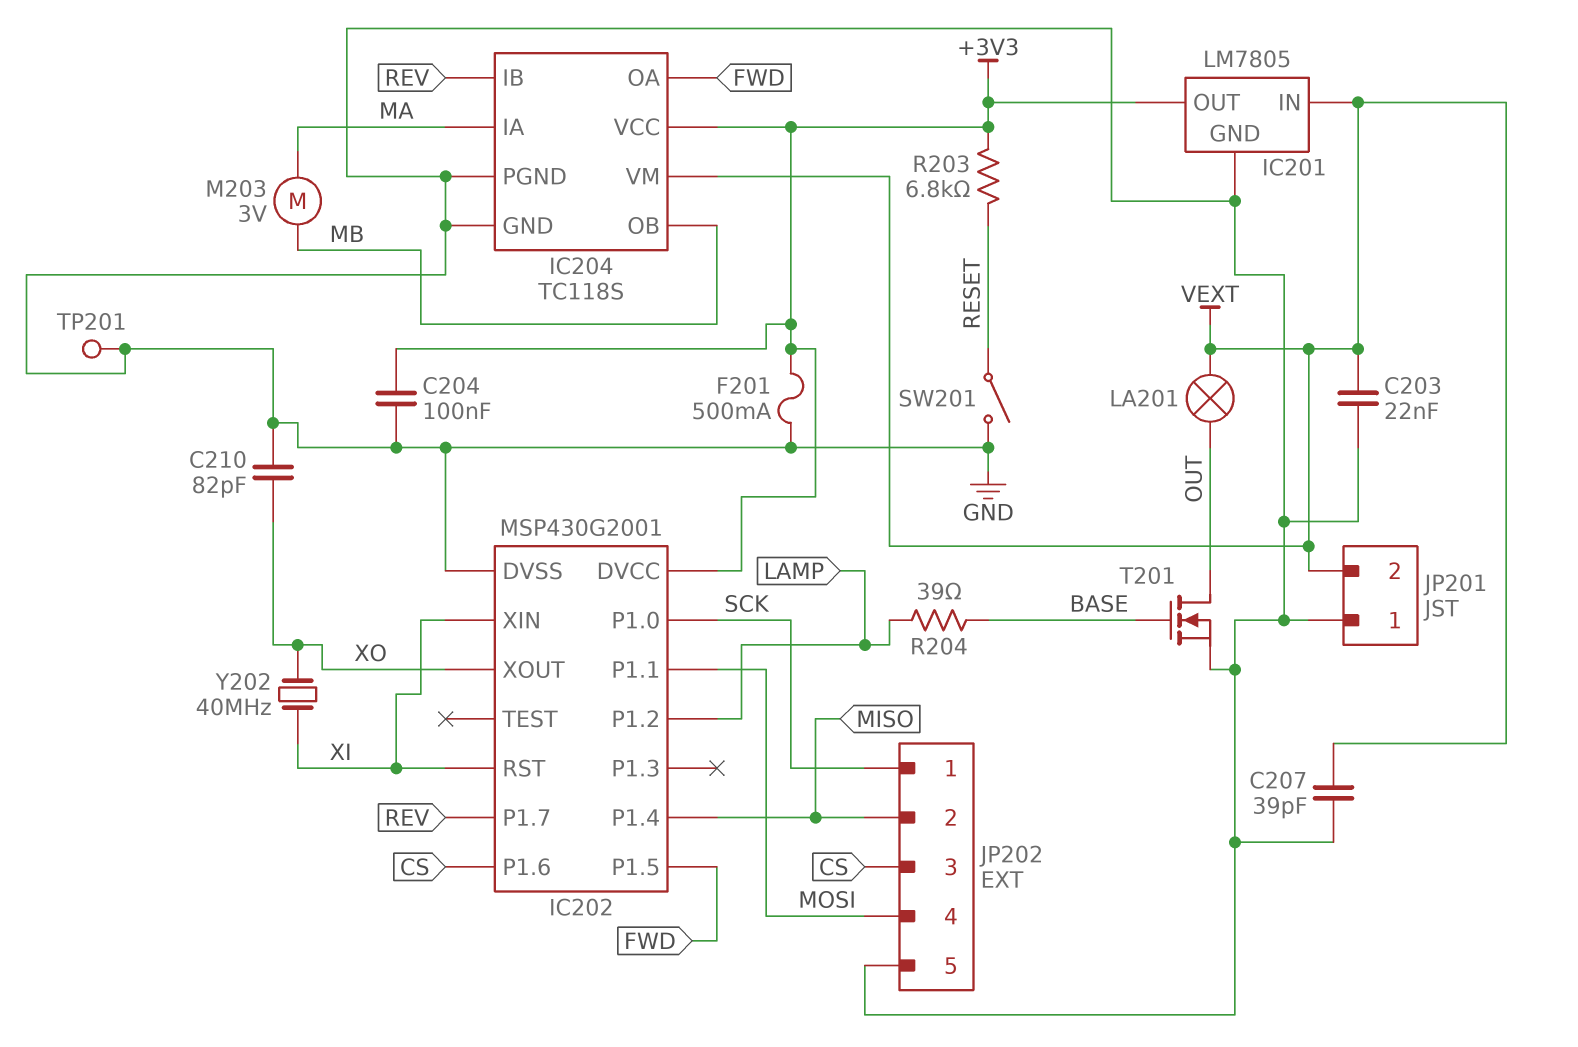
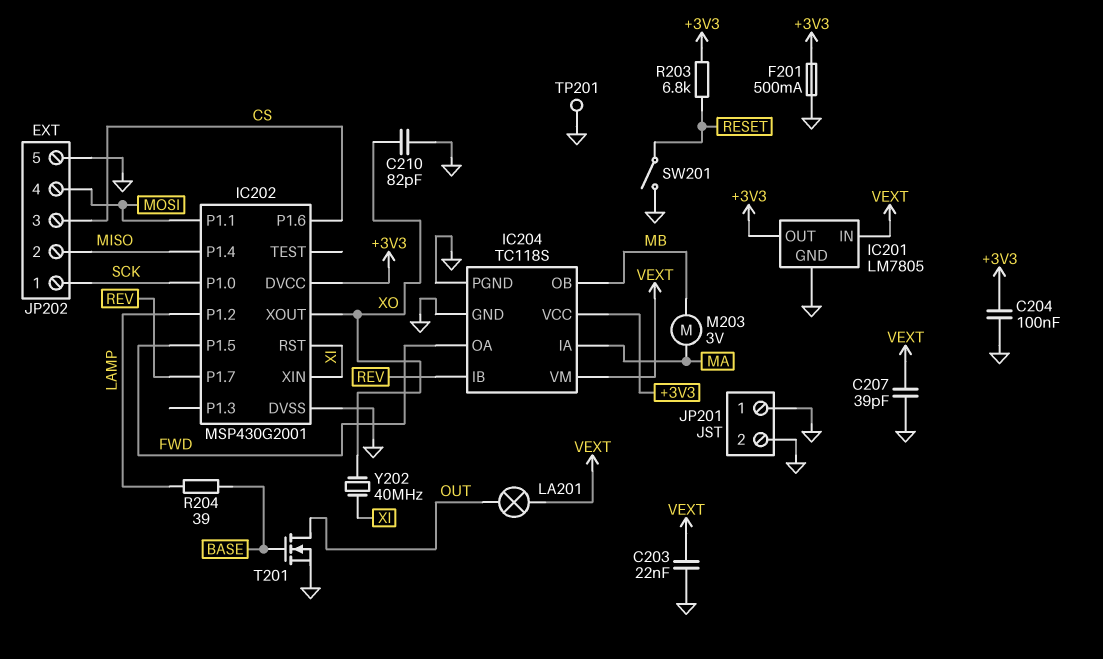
JP201 pin 2: VEXT -> GND

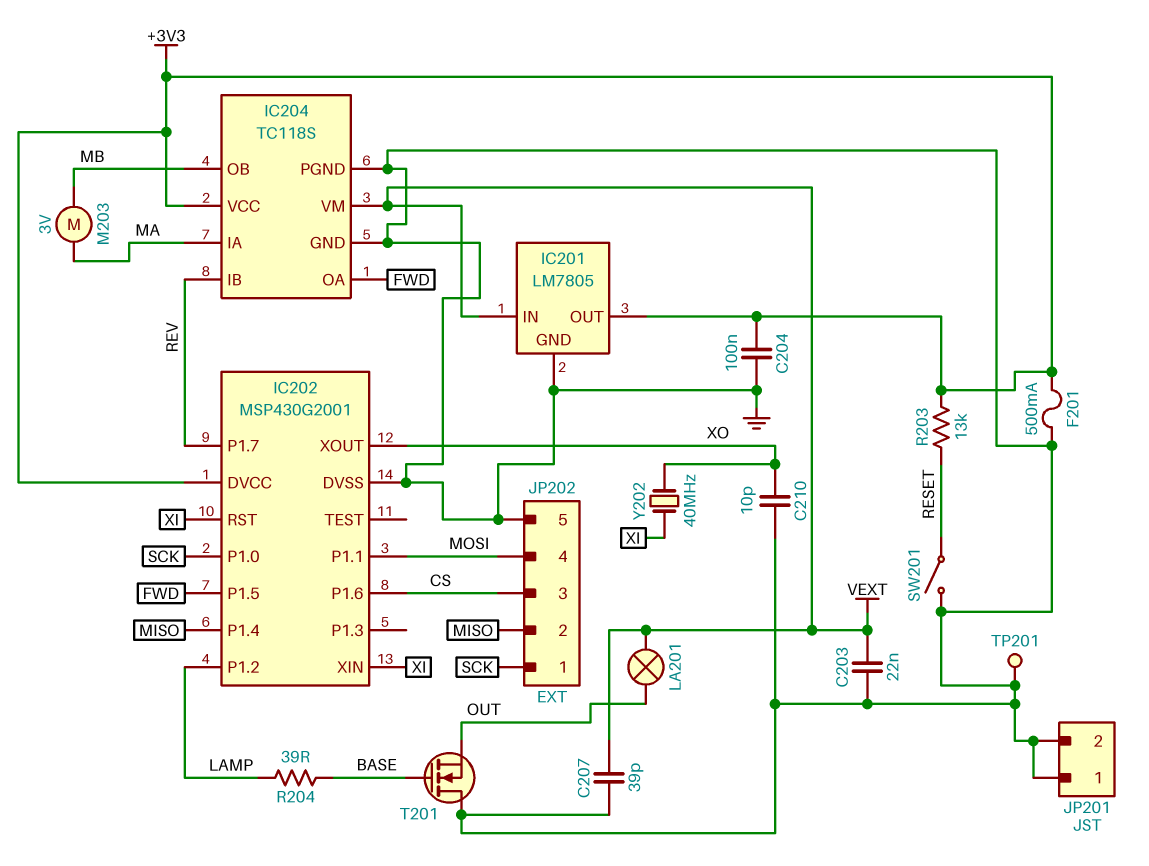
C210: 82pF (GND, XO) -> 10pF (GND, XO)
R203: 6.8k (+3V3, RESET) -> 13k (+3V3, RESET)
T201: NMOS (G BASE, D OUT, S GND) -> NMOS (G BASE, D GND, S OUT)

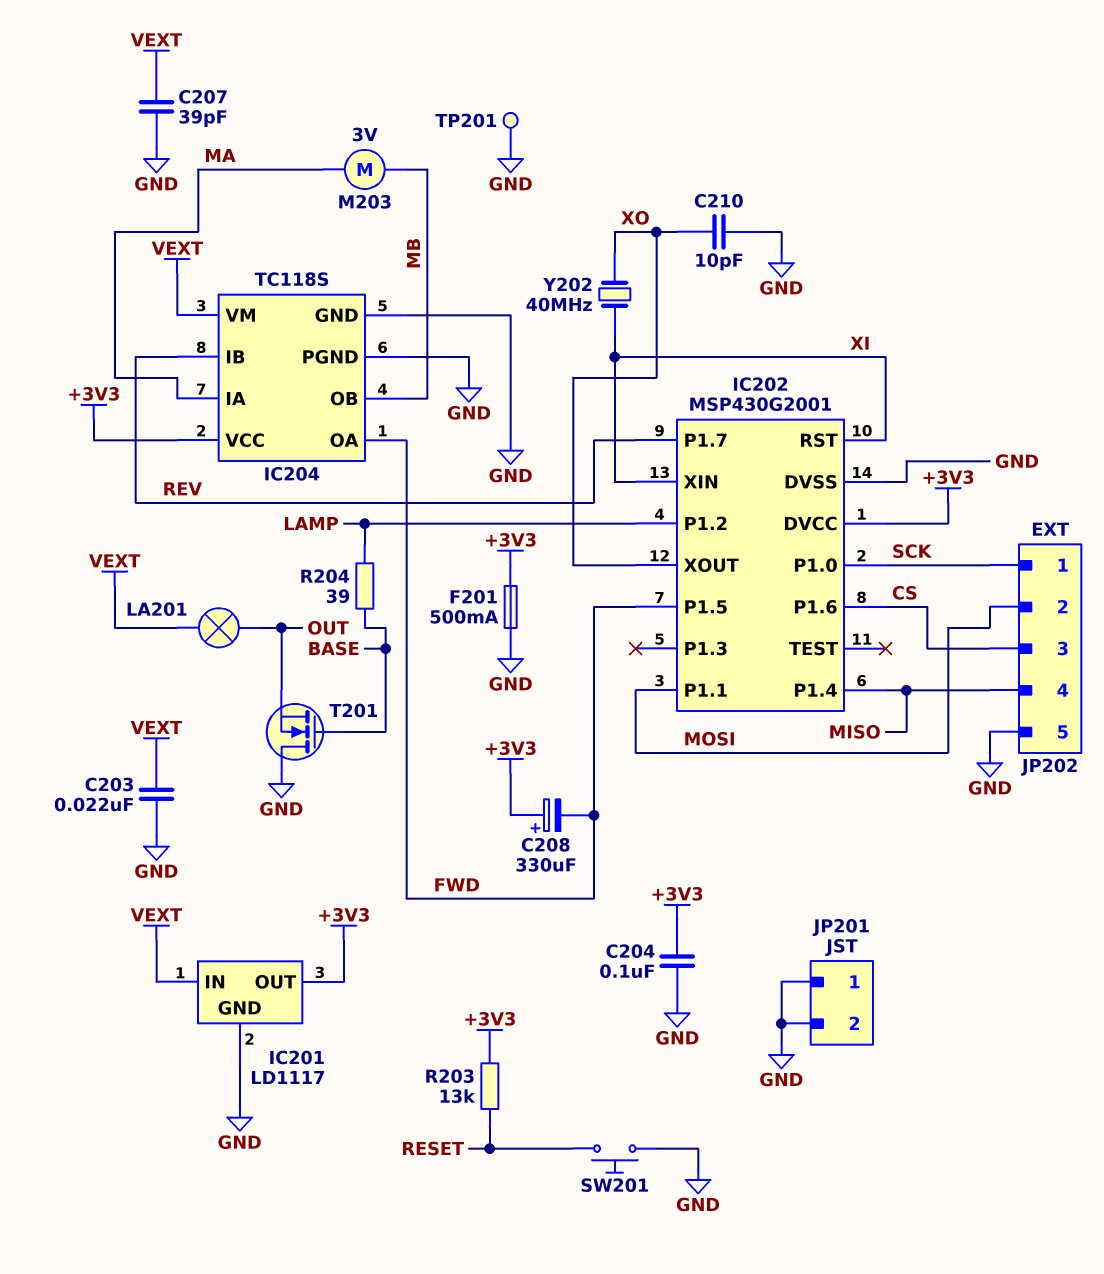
C208: none -> 330uF (plus +3V3, minus FWD)
IC201: LM7805 -> LD1117
JP202 pin 2: MISO -> MOSI
JP202 pin 4: MOSI -> MISO
SW201: switch (GND, RESET) -> button (GND, RESET)

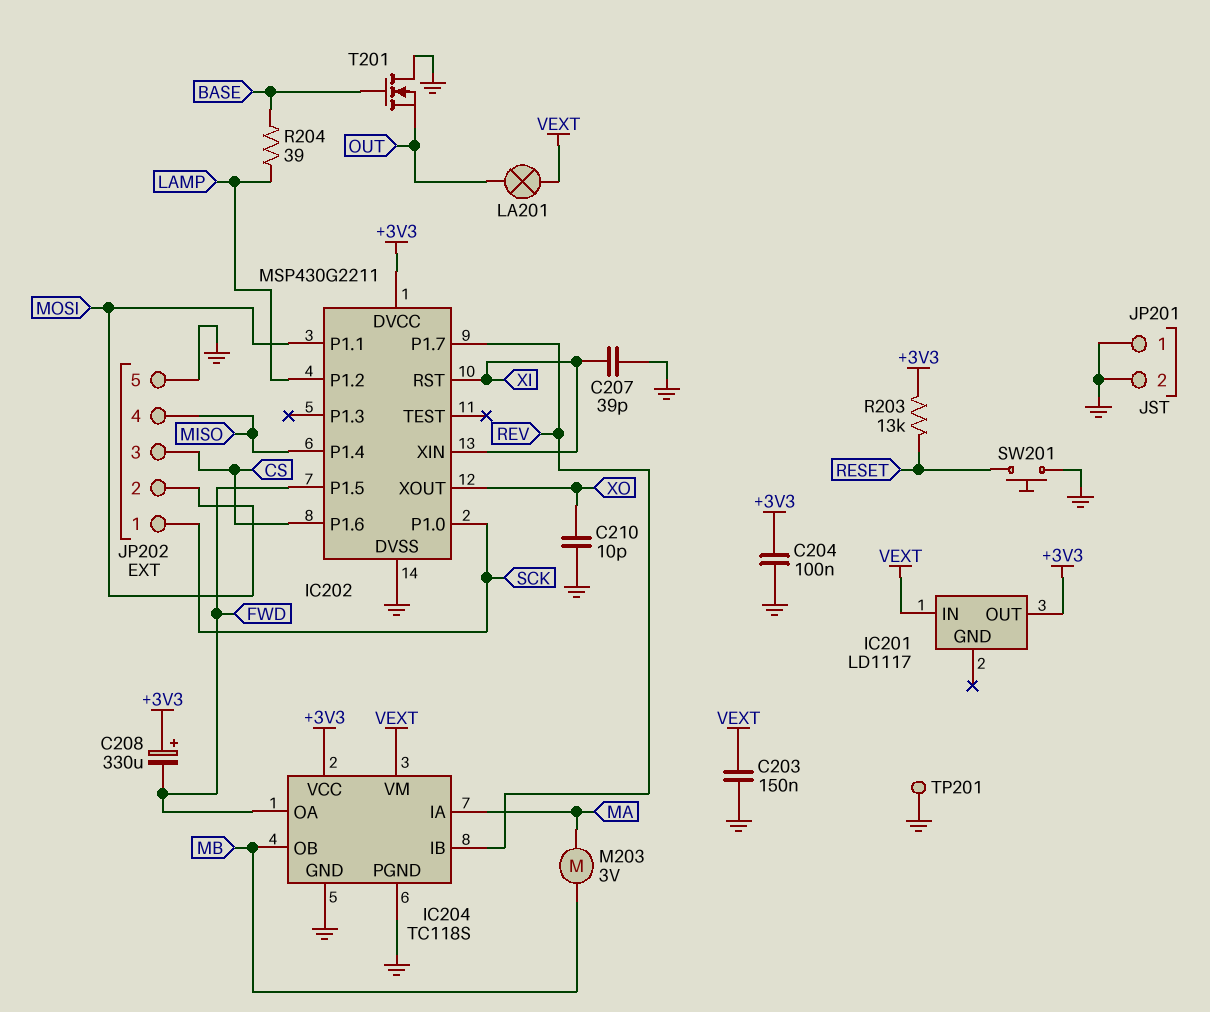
C203: 22nF (GND, VEXT) -> 150nF (GND, VEXT)
C207: 39pF (GND, VEXT) -> 39pF (GND, XI)
F201: 500mA (+3V3, GND) -> none
IC201 pin GND: GND -> none
IC202: MSP430G2001 -> MSP430G2211
Y202: 40MHz (XI, XO) -> none

